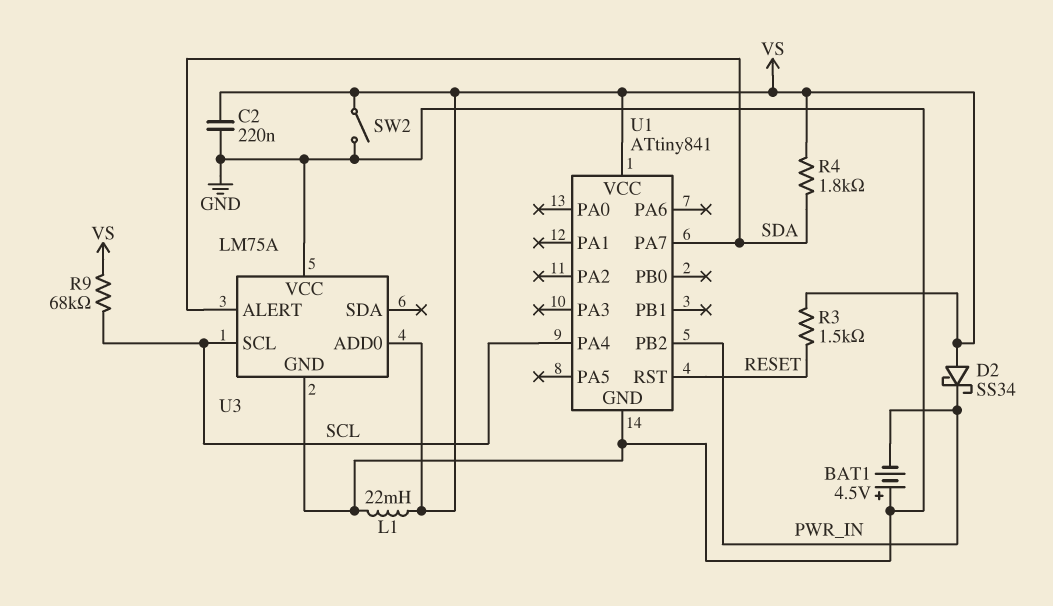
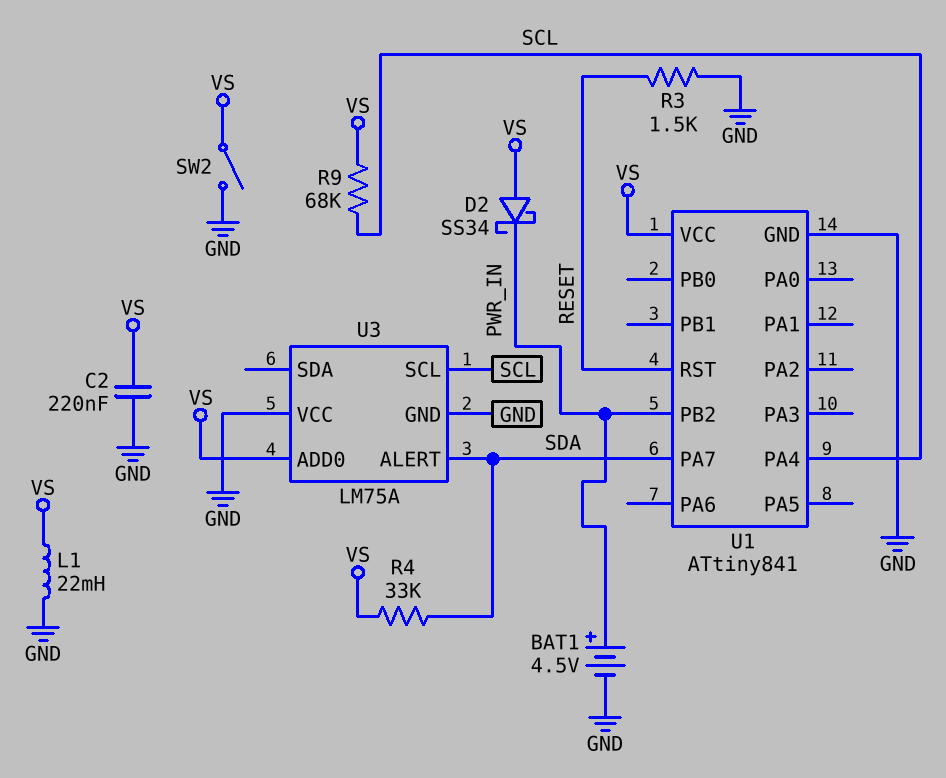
BAT1: 4.5V (plus GND, minus PWR_IN) -> 4.5V (plus PWR_IN, minus GND)
R3: 1.5k (RESET, VS) -> 1.5k (GND, RESET)
R4: 1.8k (SDA, VS) -> 33k (SDA, VS)

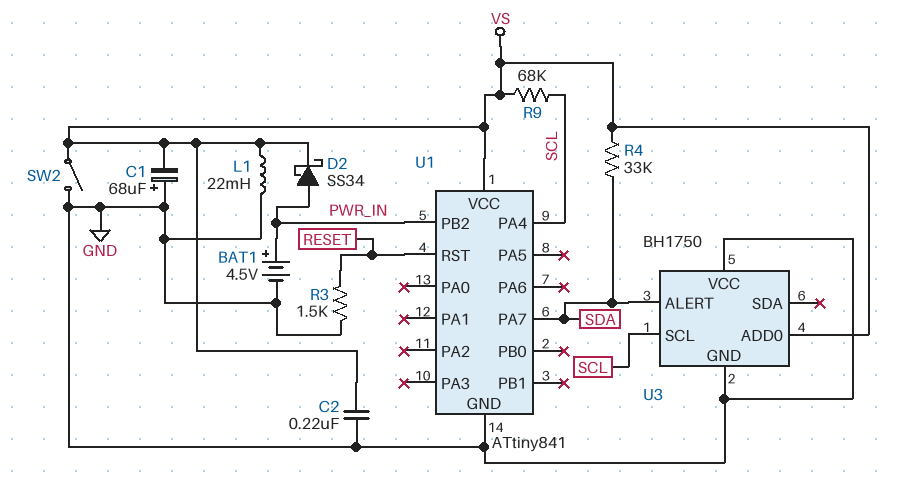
C1: none -> 68uF (plus GND, minus VS)
D2: schottky SS34 (A VS, K PWR_IN) -> schottky SS34 (A PWR_IN, K VS)
U3: LM75A -> BH1750

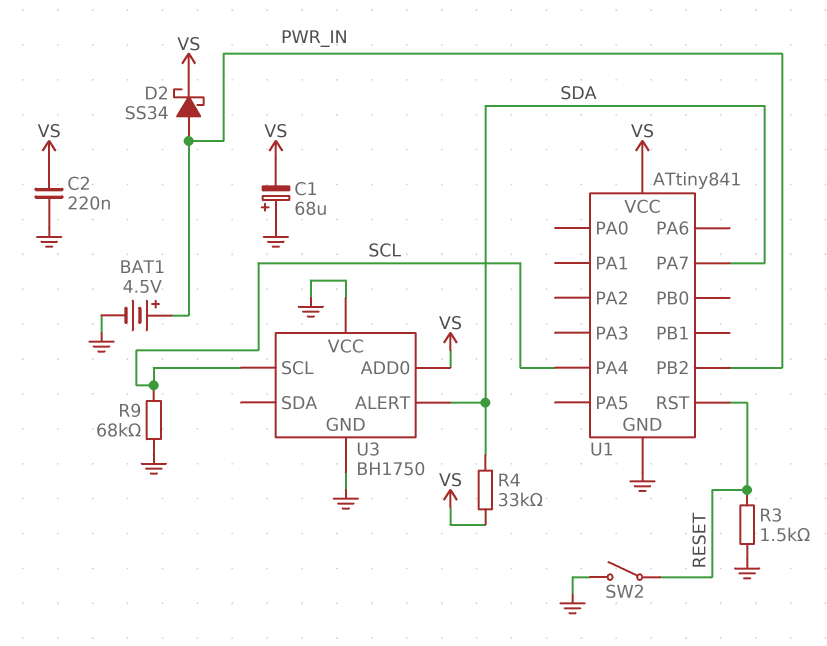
L1: 22mH (GND, VS) -> none
R9: 68k (SCL, VS) -> 68k (GND, SCL)
SW2: switch (GND, VS) -> switch (GND, RESET)

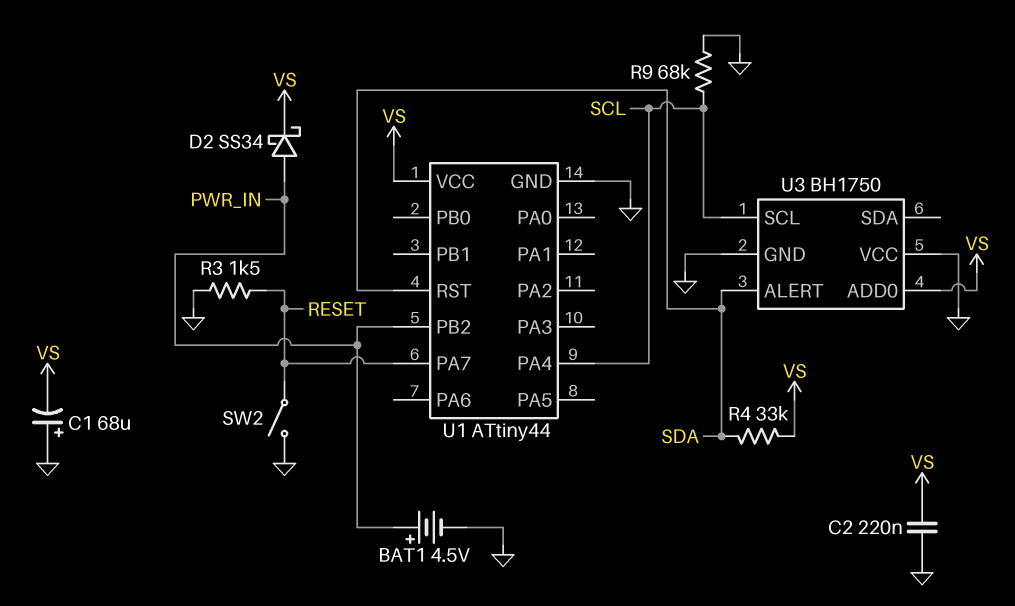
U1: ATtiny841 -> ATtiny44
U1 pin PA7: SDA -> RESET
U1 pin RST: RESET -> SDA

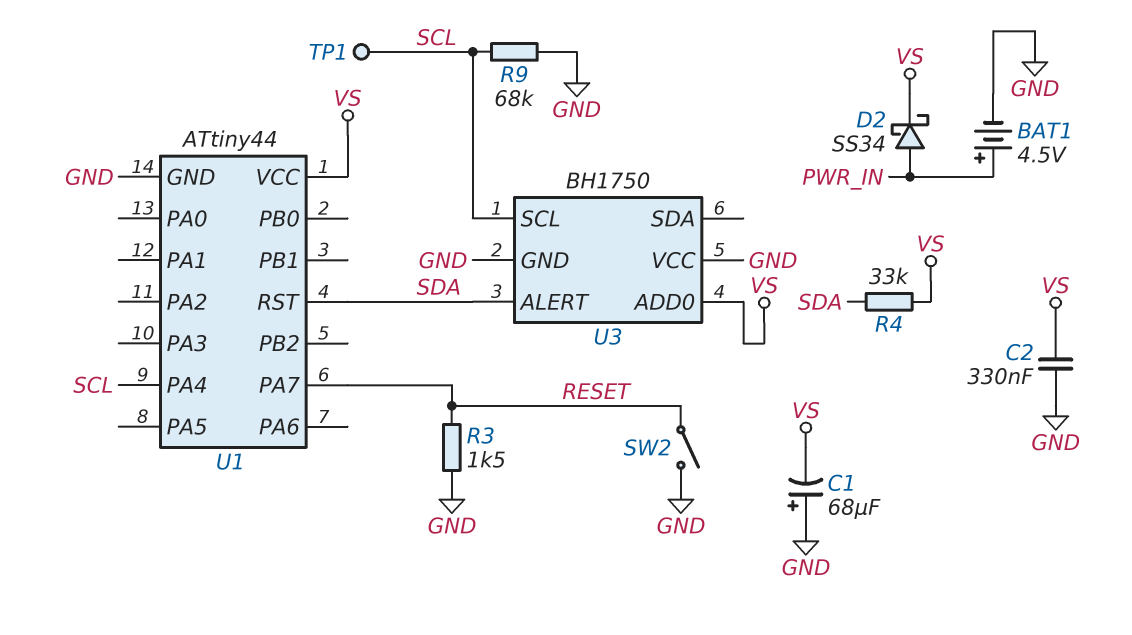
C2: 220nF (GND, VS) -> 330nF (GND, VS)
TP1: none -> test point (SCL)
U1 pin PB2: PWR_IN -> none

